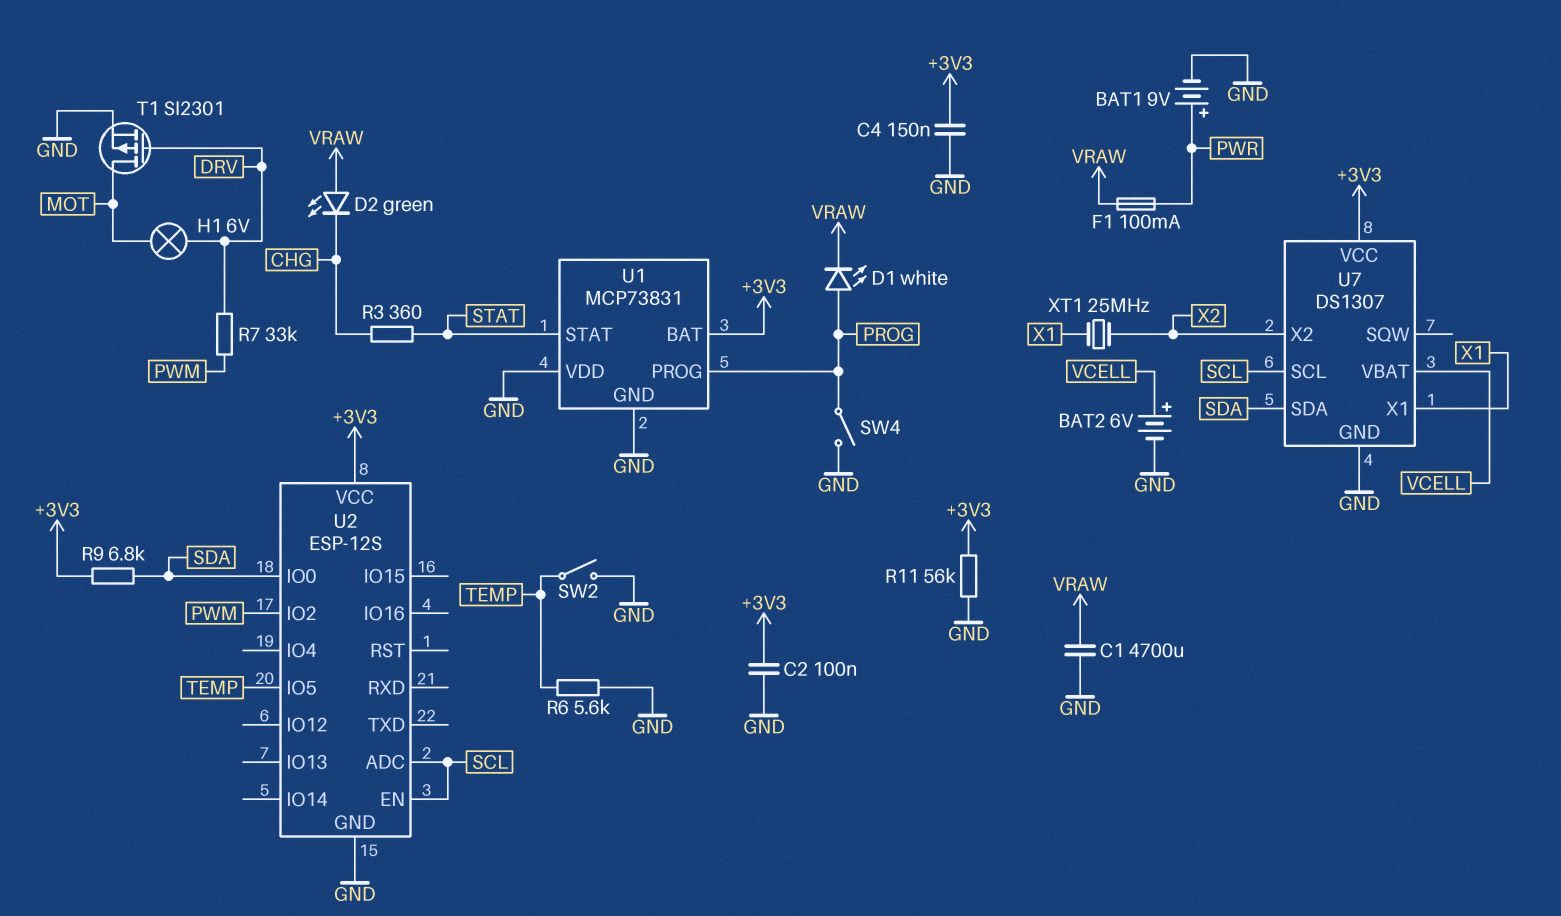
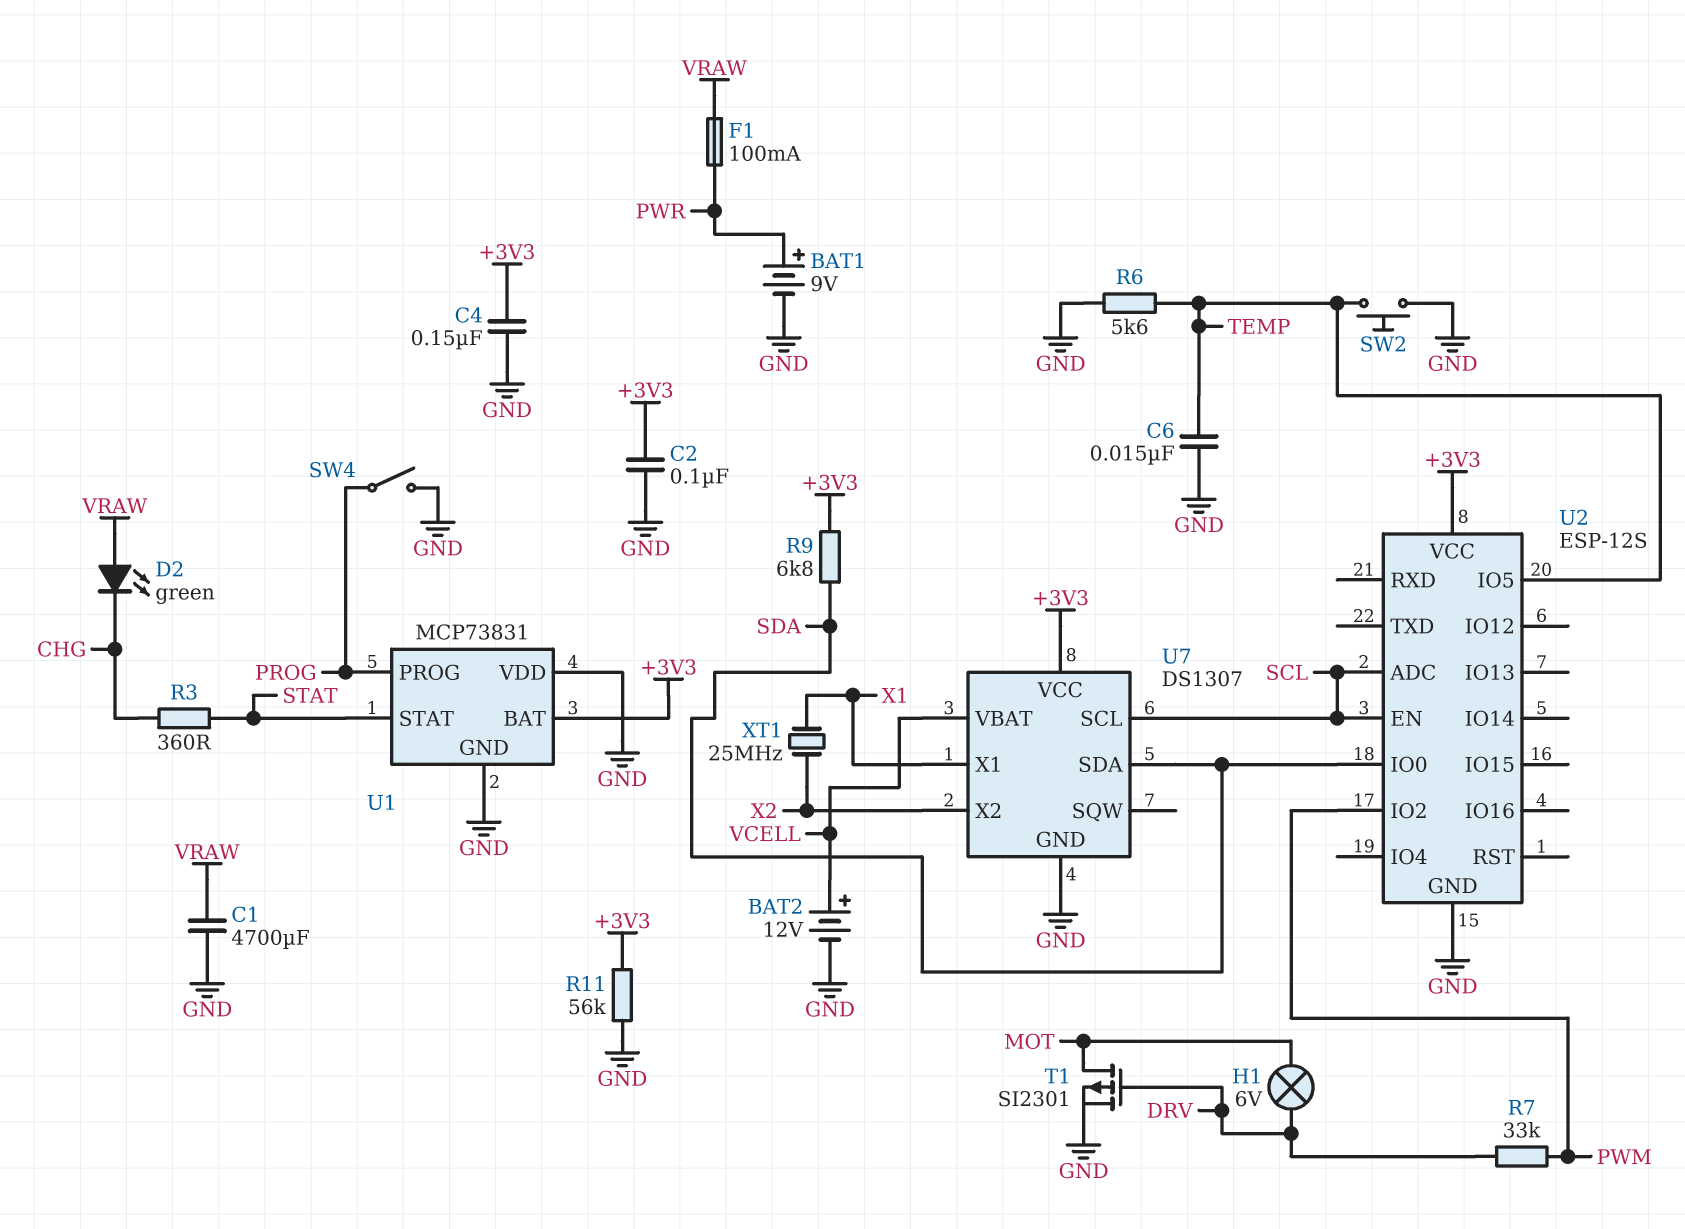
BAT2: 6V (plus VCELL, minus GND) -> 12V (plus VCELL, minus GND)
C6: none -> 15nF (GND, TEMP)
D1: LED white (A PROG, K VRAW) -> none
SW2: switch (GND, TEMP) -> button (GND, TEMP)

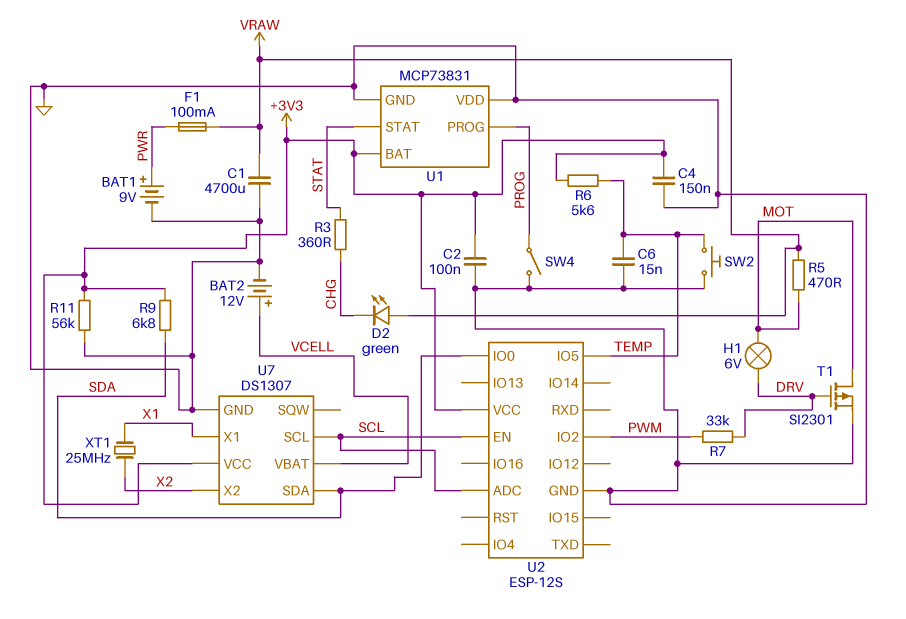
R5: none -> 470 (MOT, VRAW)
R6: 5.6k (GND, TEMP) -> 5.6k (+3V3, TEMP)

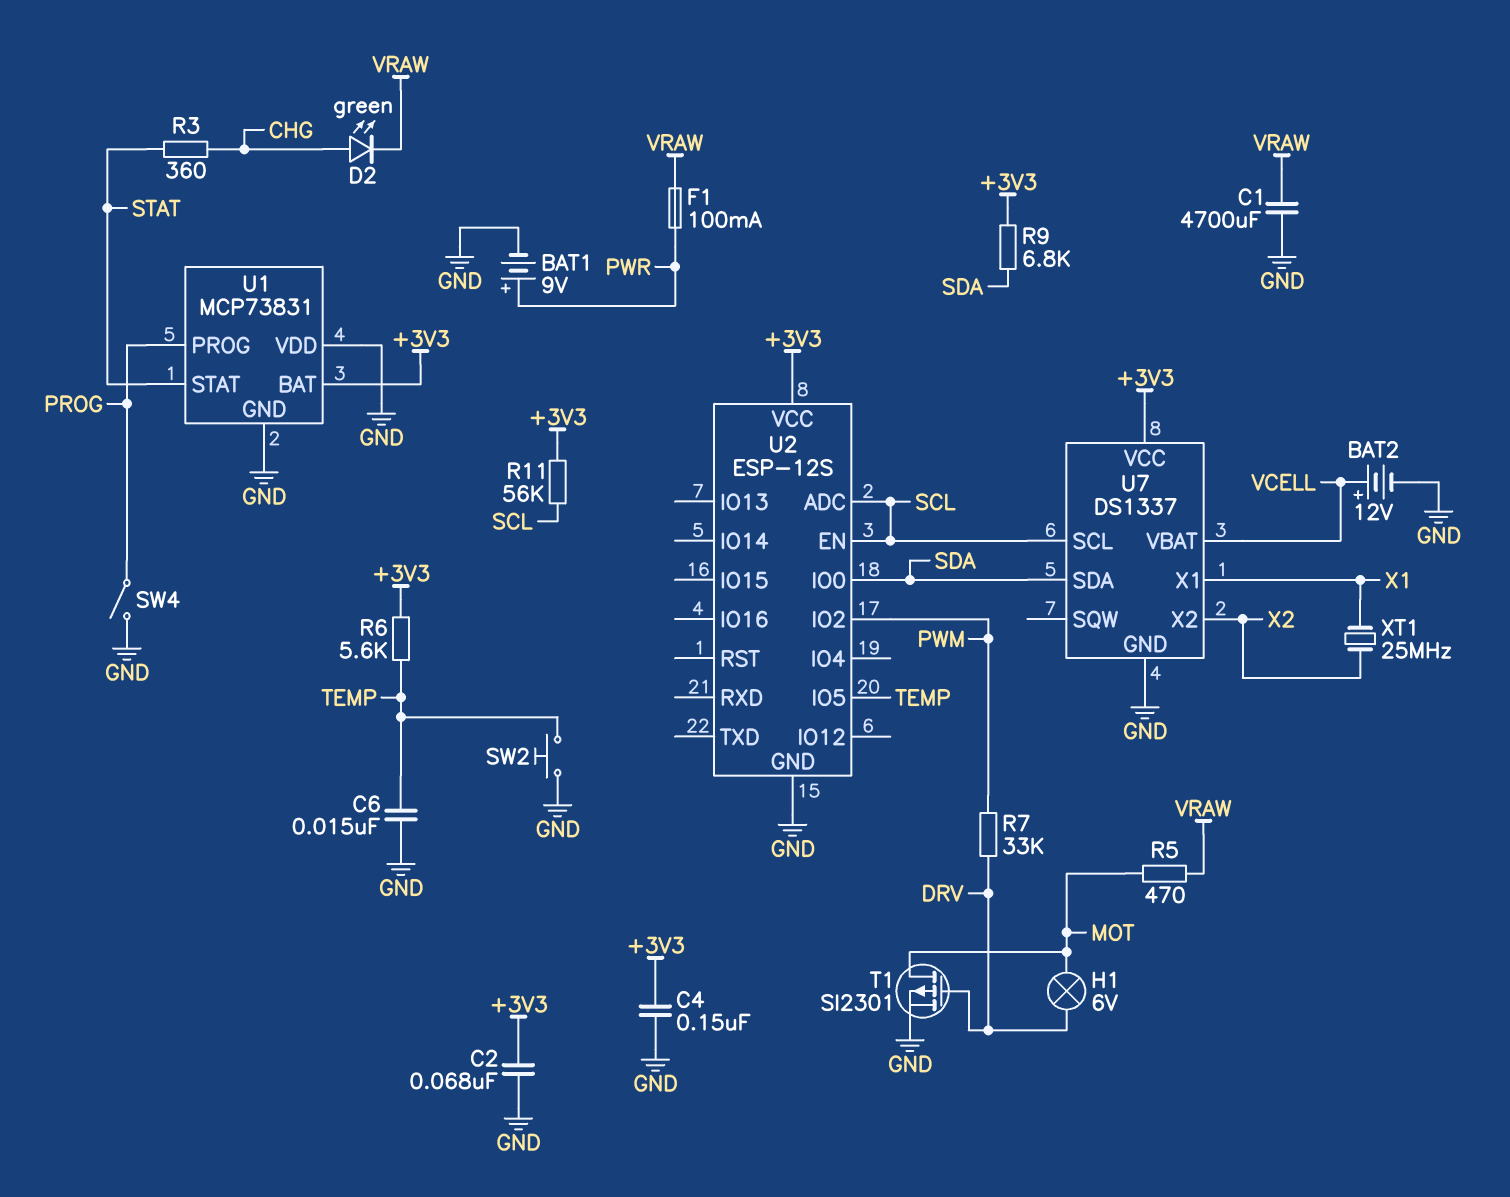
C2: 100nF (+3V3, GND) -> 68nF (+3V3, GND)
D2: LED green (A VRAW, K CHG) -> LED green (A CHG, K VRAW)
R11: 56k (+3V3, GND) -> 56k (+3V3, SCL)
U7: DS1307 -> DS1337

